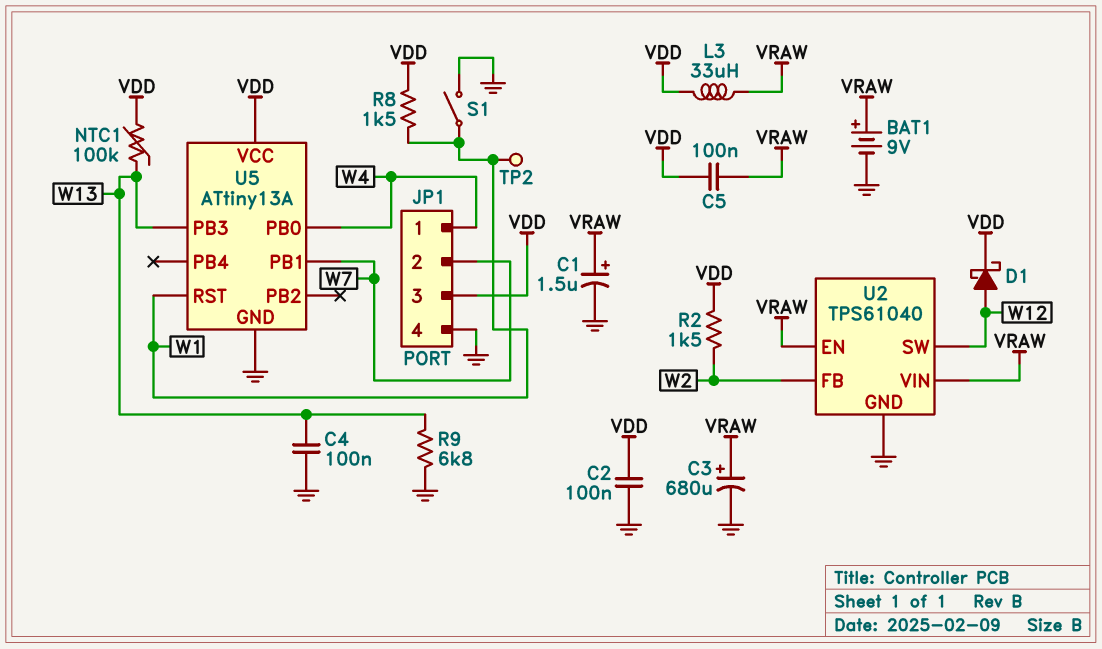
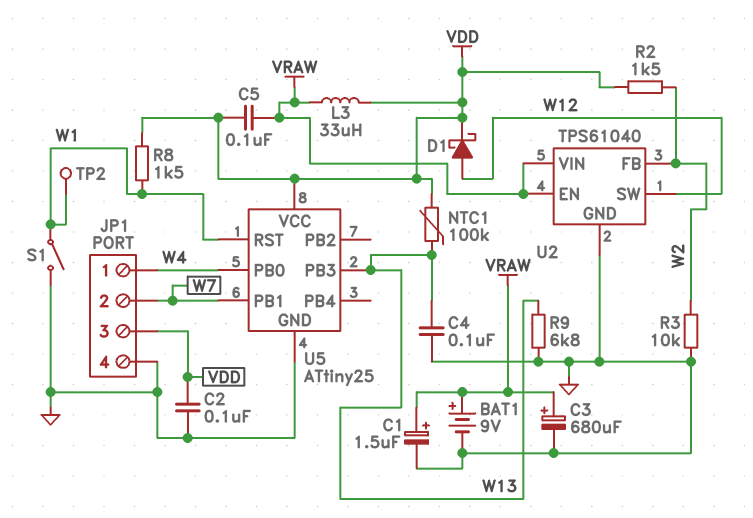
R3: none -> 10k (GND, W2)
U5: ATtiny13A -> ATtiny25

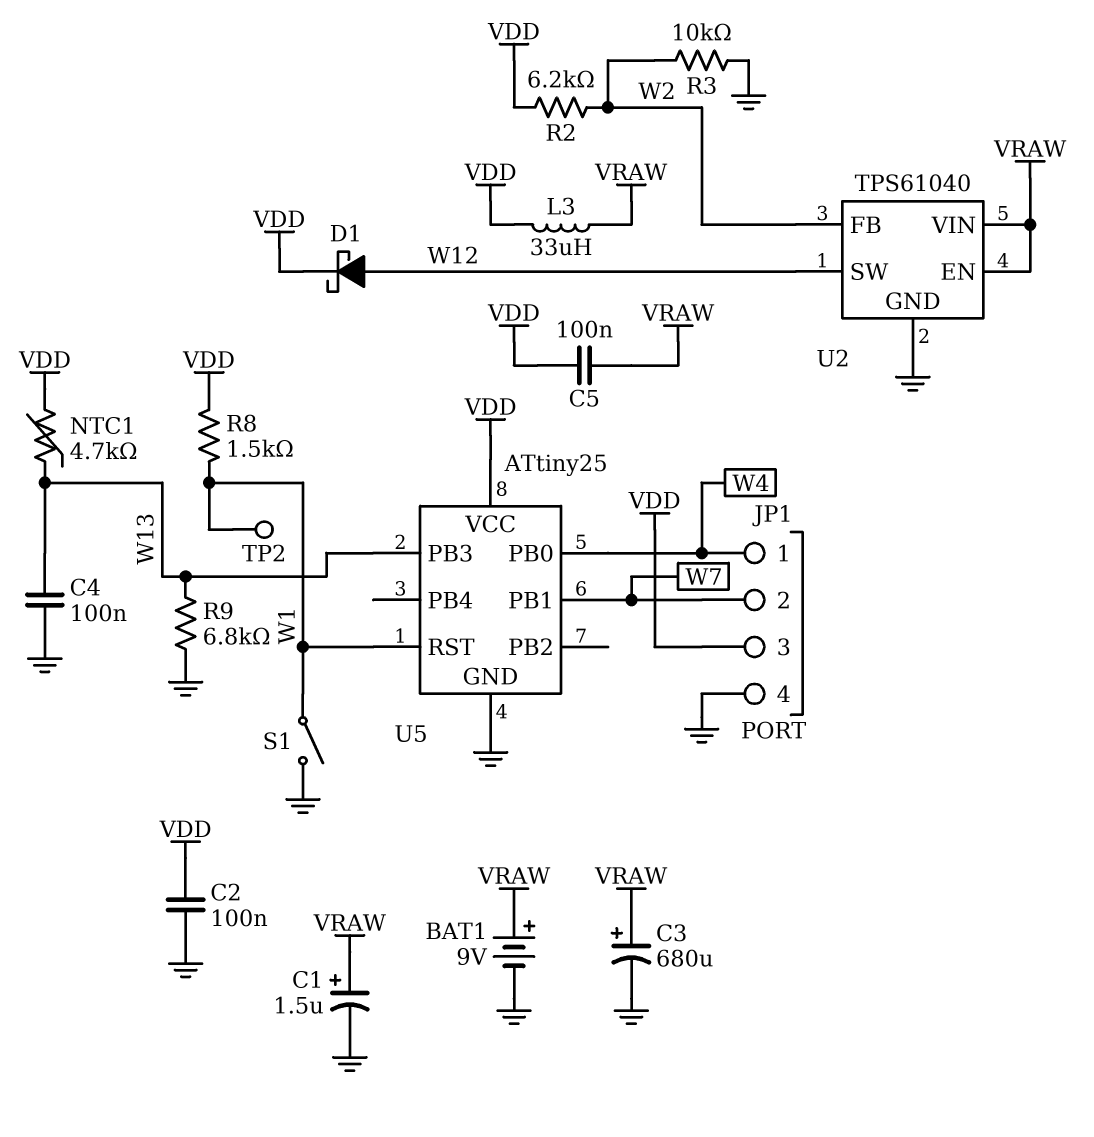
NTC1: 100k (VDD, W13) -> 4.7k (VDD, W13)
R2: 1.5k (VDD, W2) -> 6.2k (VDD, W2)

